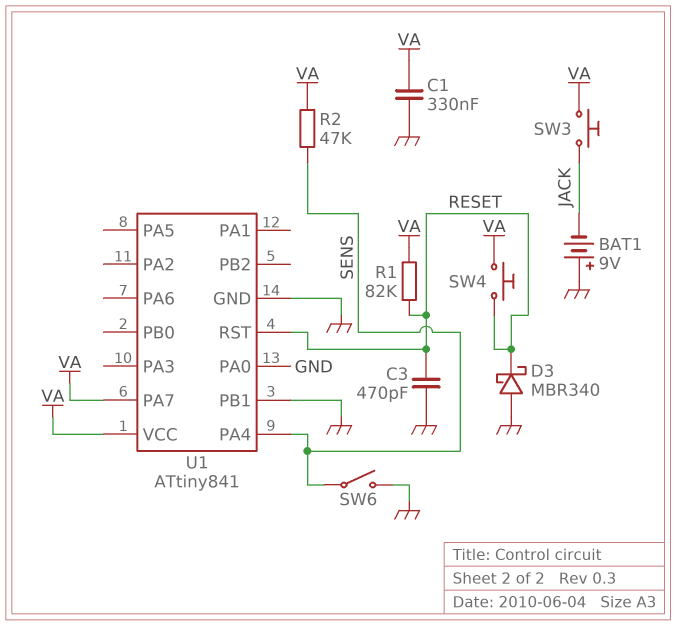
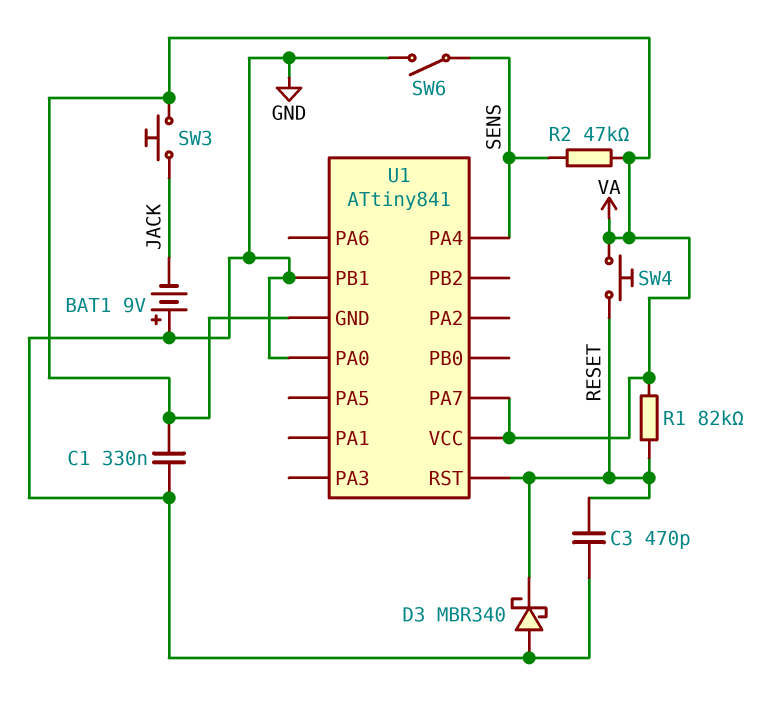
U1 pin GND: GND -> VA

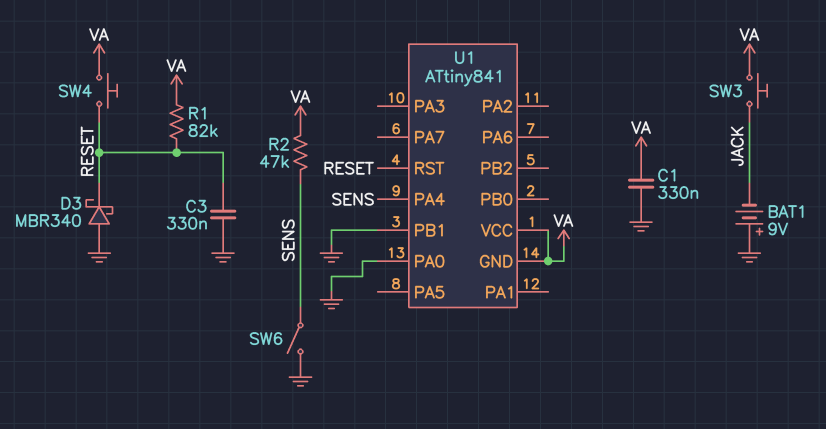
C3: 470pF (GND, RESET) -> 330nF (GND, RESET)
U1 pin PA7: VA -> none

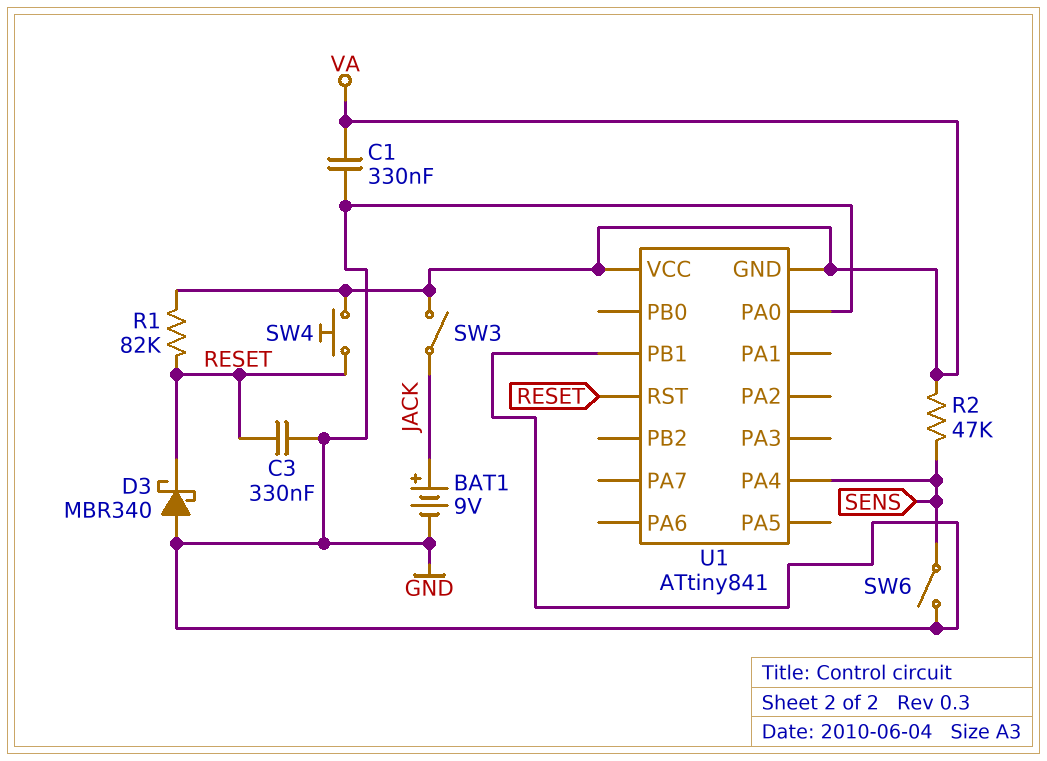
BAT1: 9V (plus GND, minus JACK) -> 9V (plus JACK, minus GND)
SW3: button (JACK, VA) -> switch (JACK, VA)

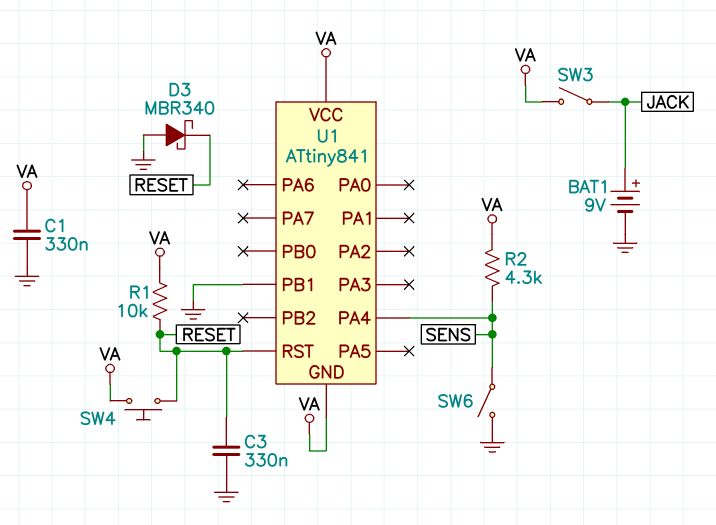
R1: 82k (RESET, VA) -> 10k (RESET, VA)
R2: 47k (SENS, VA) -> 4.3k (SENS, VA)
U1 pin PA0: GND -> none

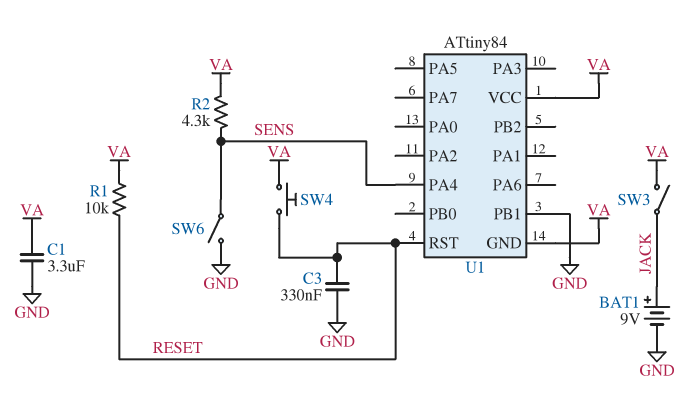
C1: 330nF (GND, VA) -> 3.3uF (GND, VA)
D3: schottky MBR340 (A GND, K RESET) -> none
U1: ATtiny841 -> ATtiny84

